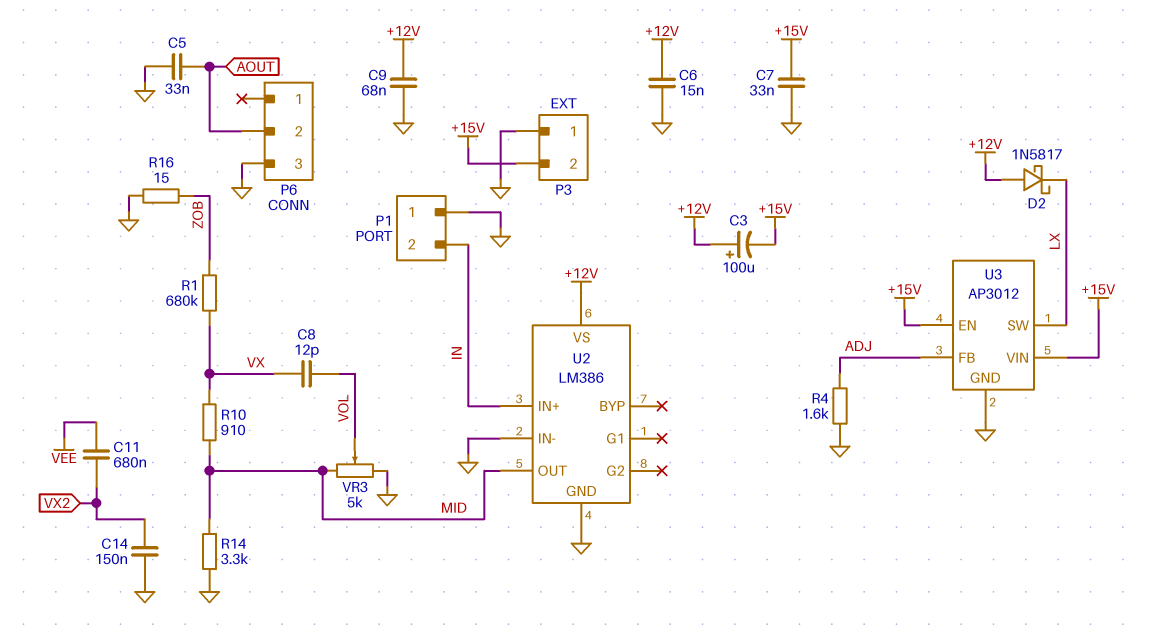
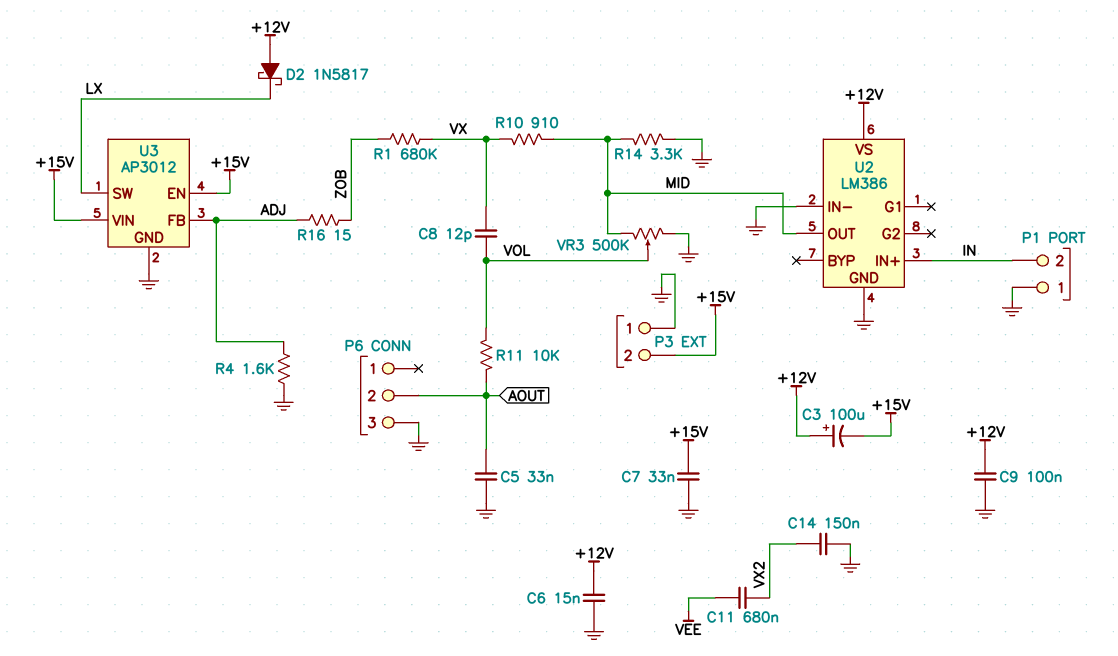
C9: 68nF (+12V, GND) -> 100nF (+12V, GND)
R11: none -> 10k (AOUT, VOL)
R16: 15 (GND, ZOB) -> 15 (ADJ, ZOB)
VR3: 5k (GND, MID, wiper VOL) -> 500k (GND, MID, wiper VOL)

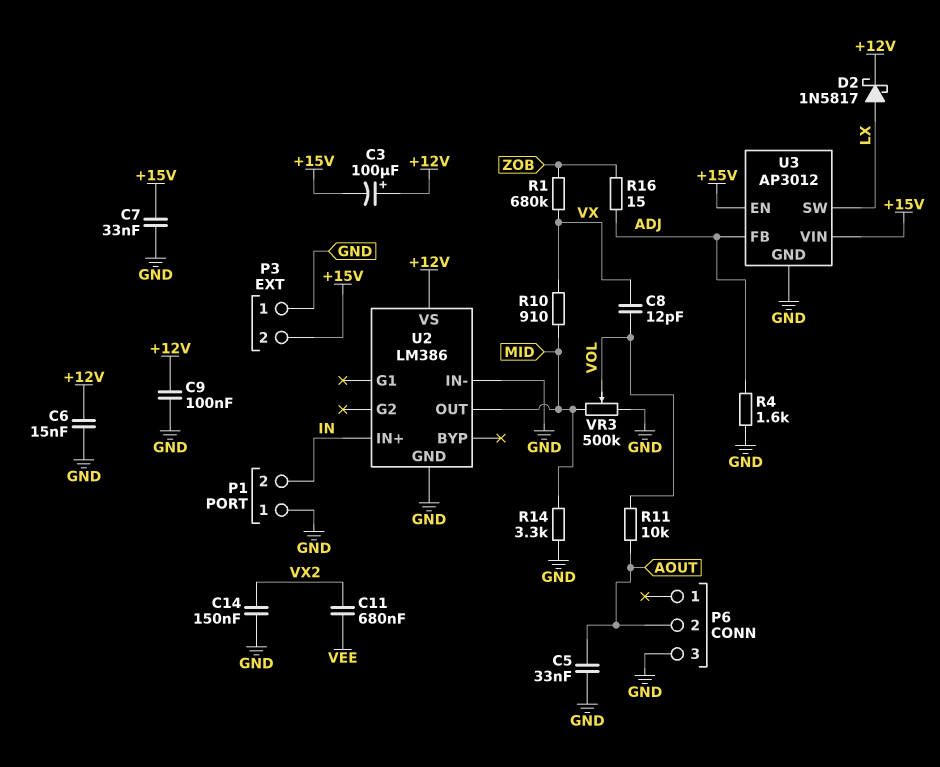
D2: schottky 1N5817 (A +12V, K LX) -> schottky 1N5817 (A LX, K +12V)

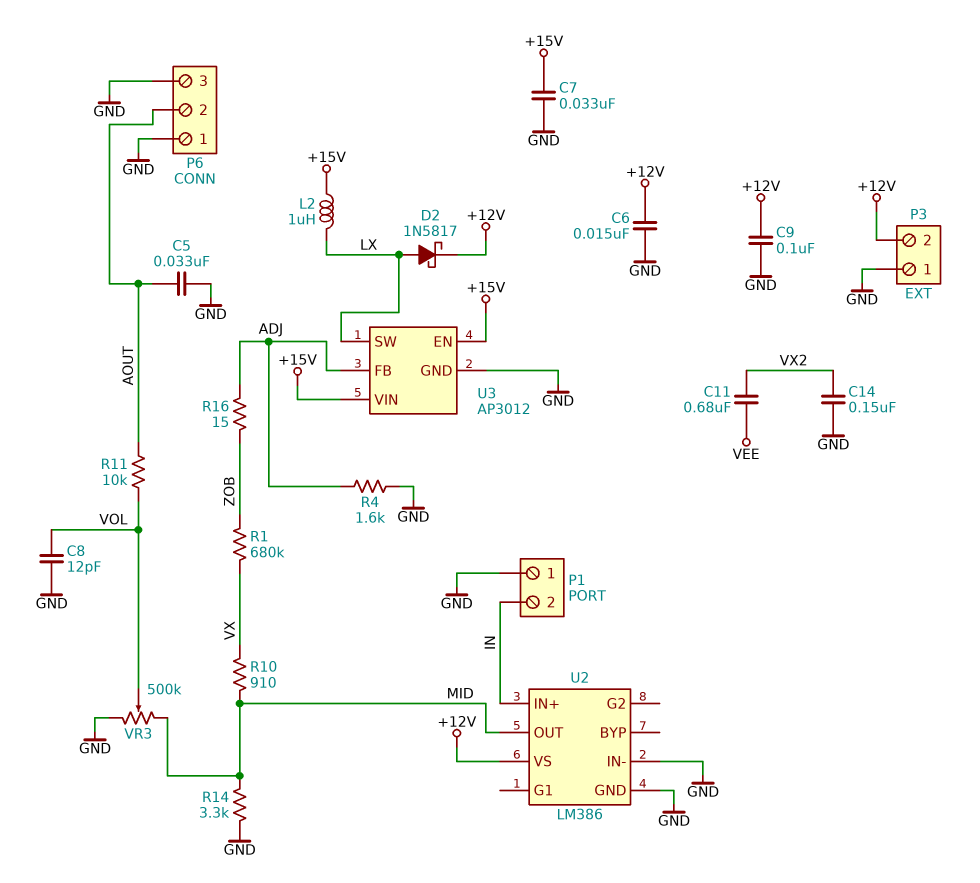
C3: 100uF (plus +12V, minus +15V) -> none
C8: 12pF (VOL, VX) -> 12pF (GND, VOL)
L2: none -> 1uH (+15V, LX)
P3 pin 2: +15V -> +12V
P6 pin 1: none -> GND

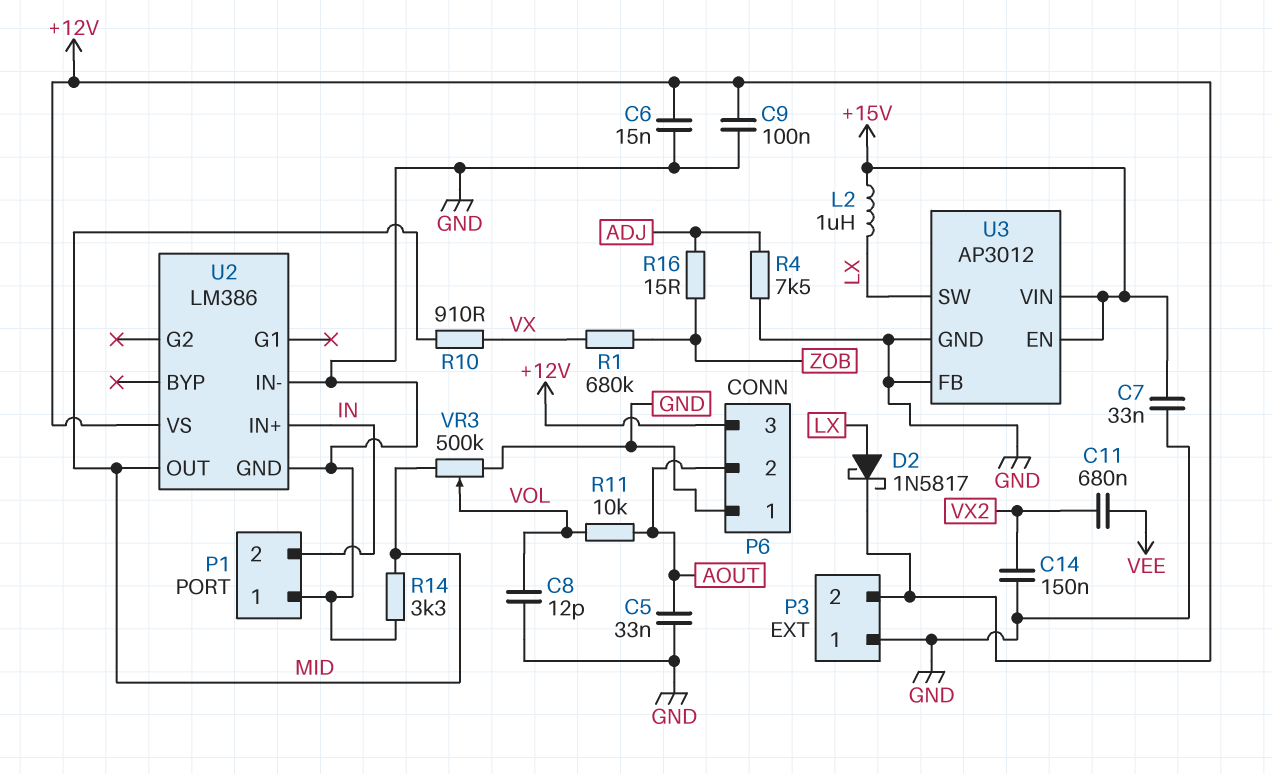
P6 pin 3: GND -> +12V
R4: 1.6k (ADJ, GND) -> 7.5k (ADJ, GND)
U3 pin FB: ADJ -> GND

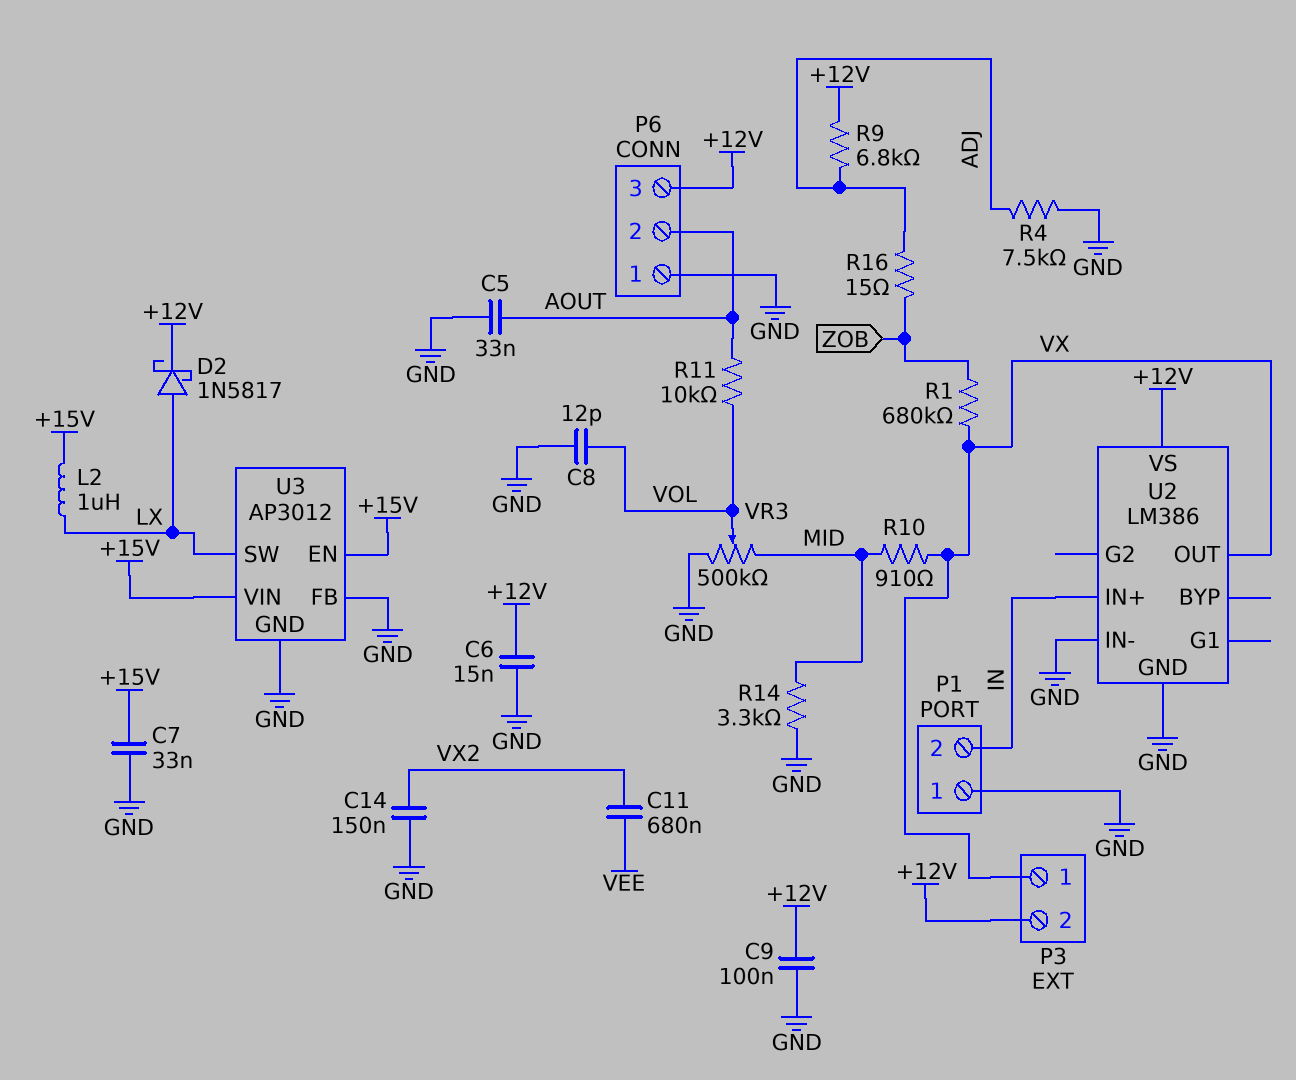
P3 pin 1: GND -> VX
R9: none -> 6.8k (+12V, ADJ)
U2 pin OUT: MID -> VX

